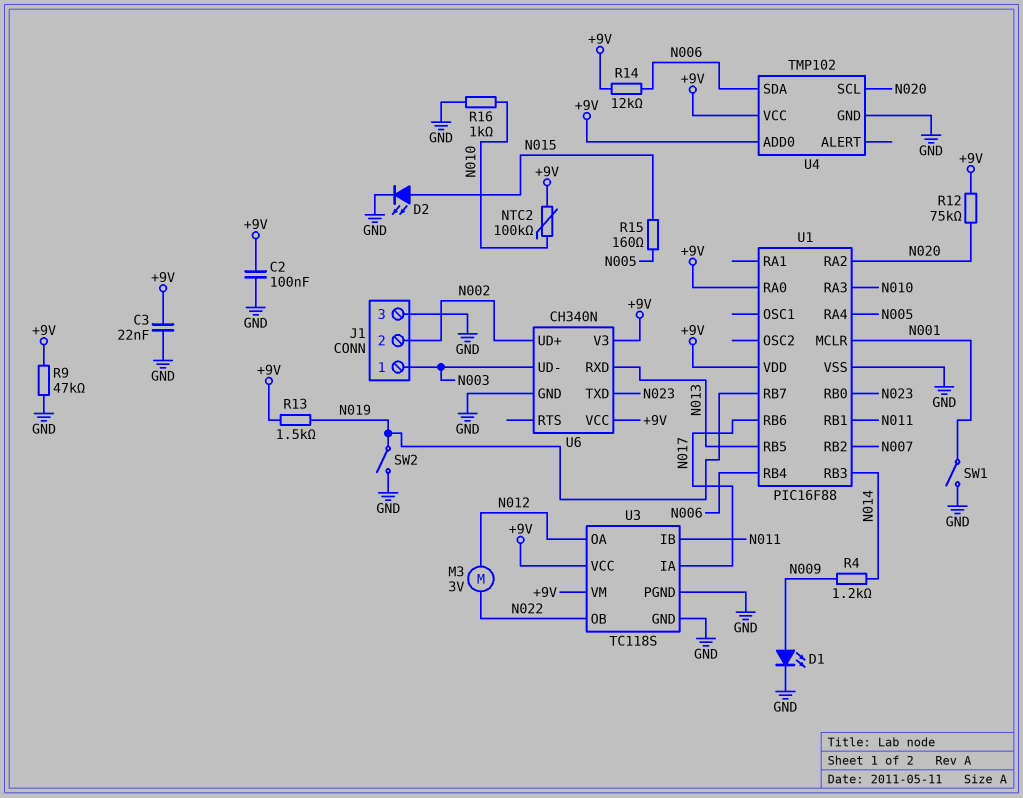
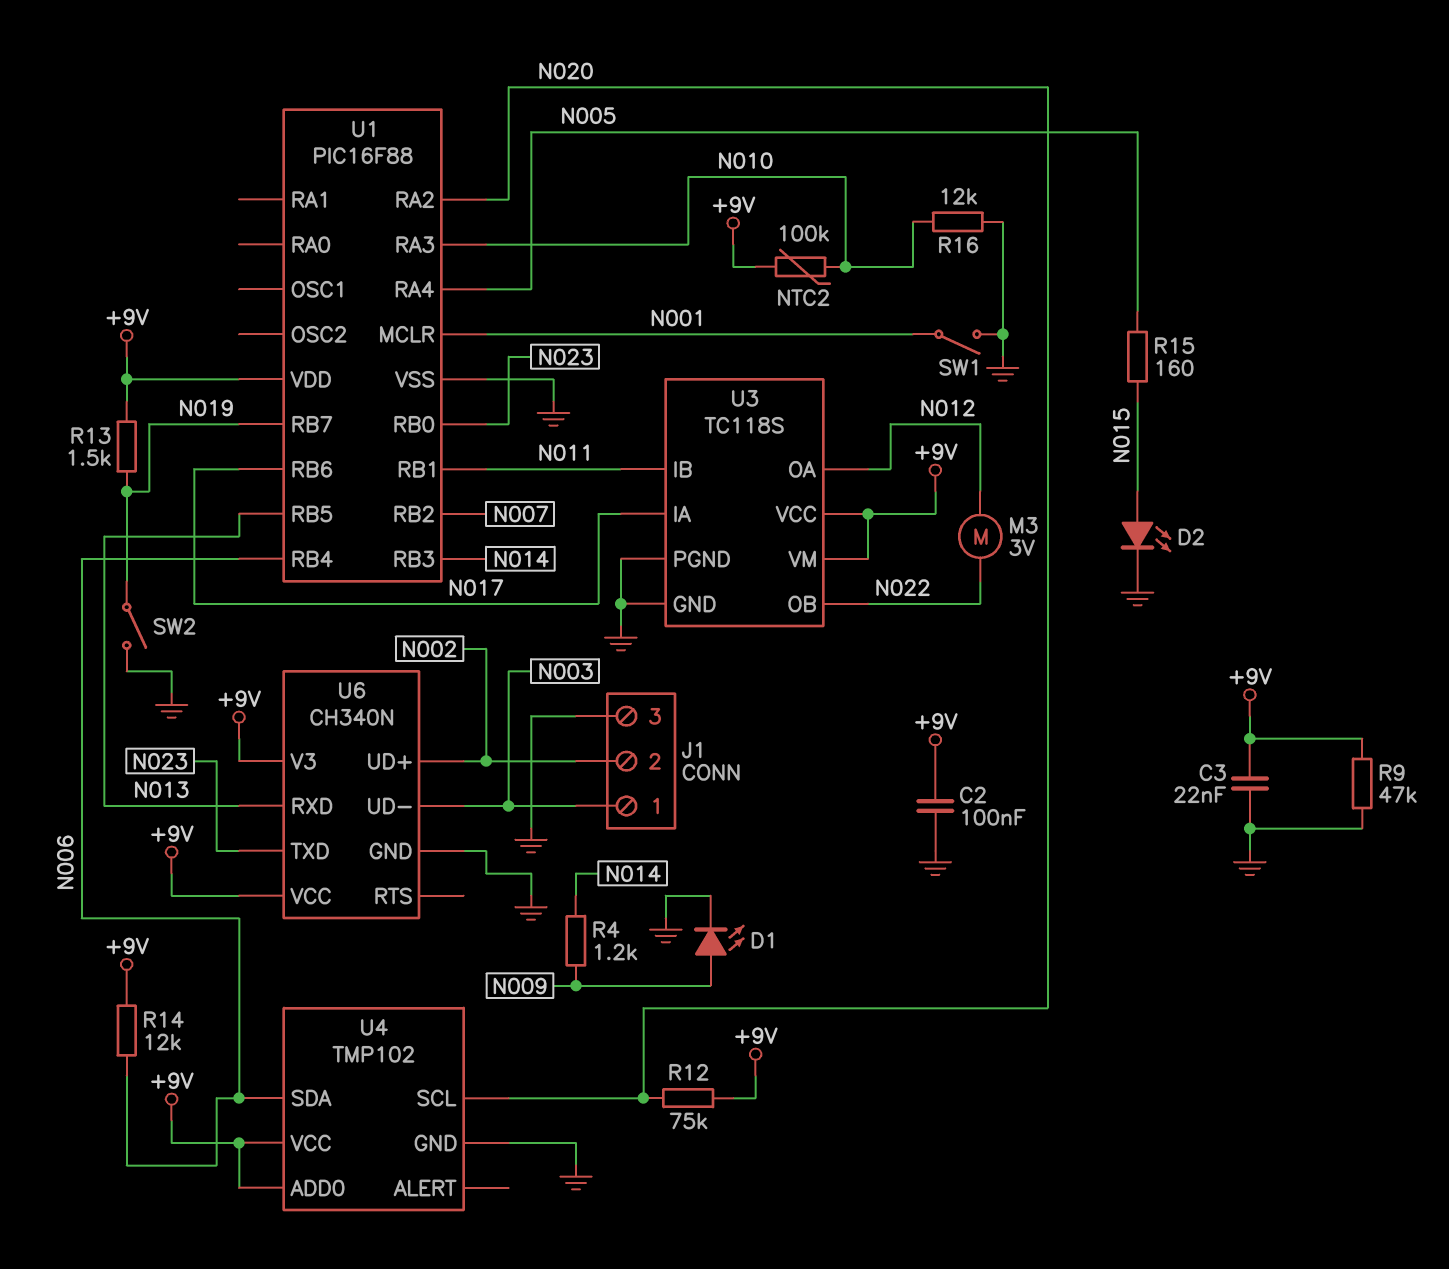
R16: 1k (GND, N010) -> 12k (GND, N010)
U1 pin RA0: +9V -> none

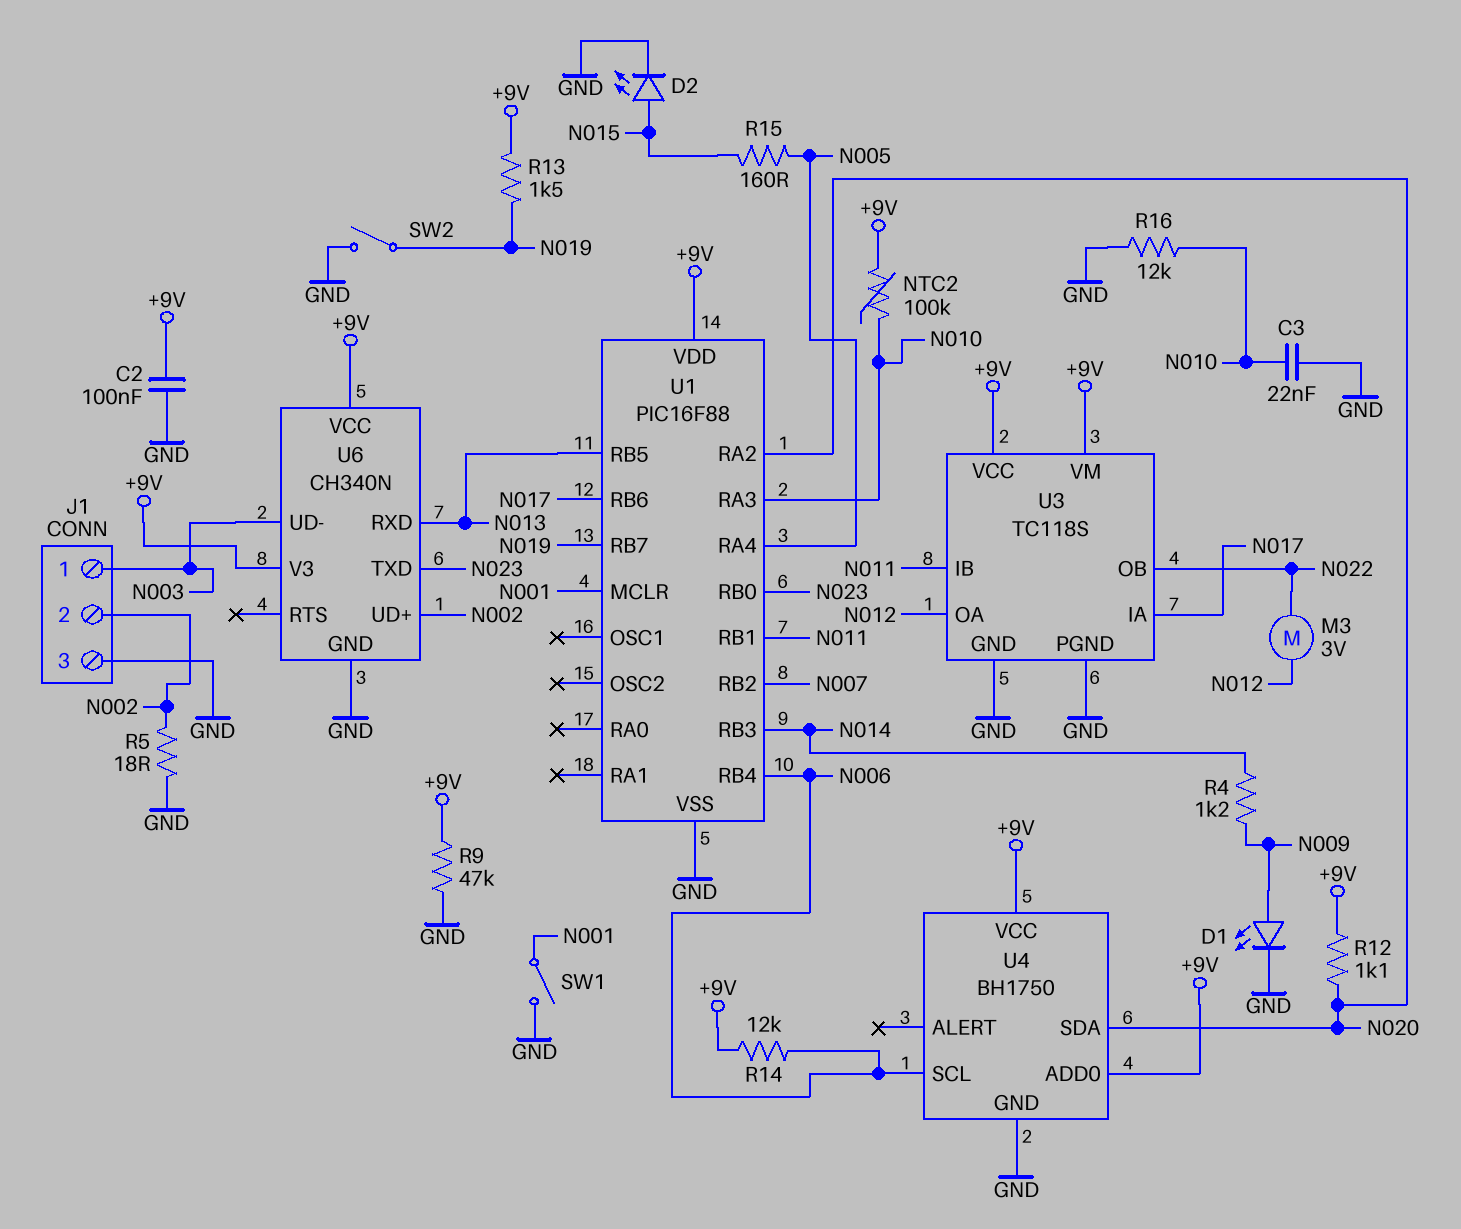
C3: 22nF (+9V, GND) -> 22nF (GND, N010)
R5: none -> 18 (GND, N002)
R12: 75k (+9V, N020) -> 1.1k (+9V, N020)
U4: TMP102 -> BH1750
U4 pin SCL: N020 -> N006
U4 pin SDA: N006 -> N020

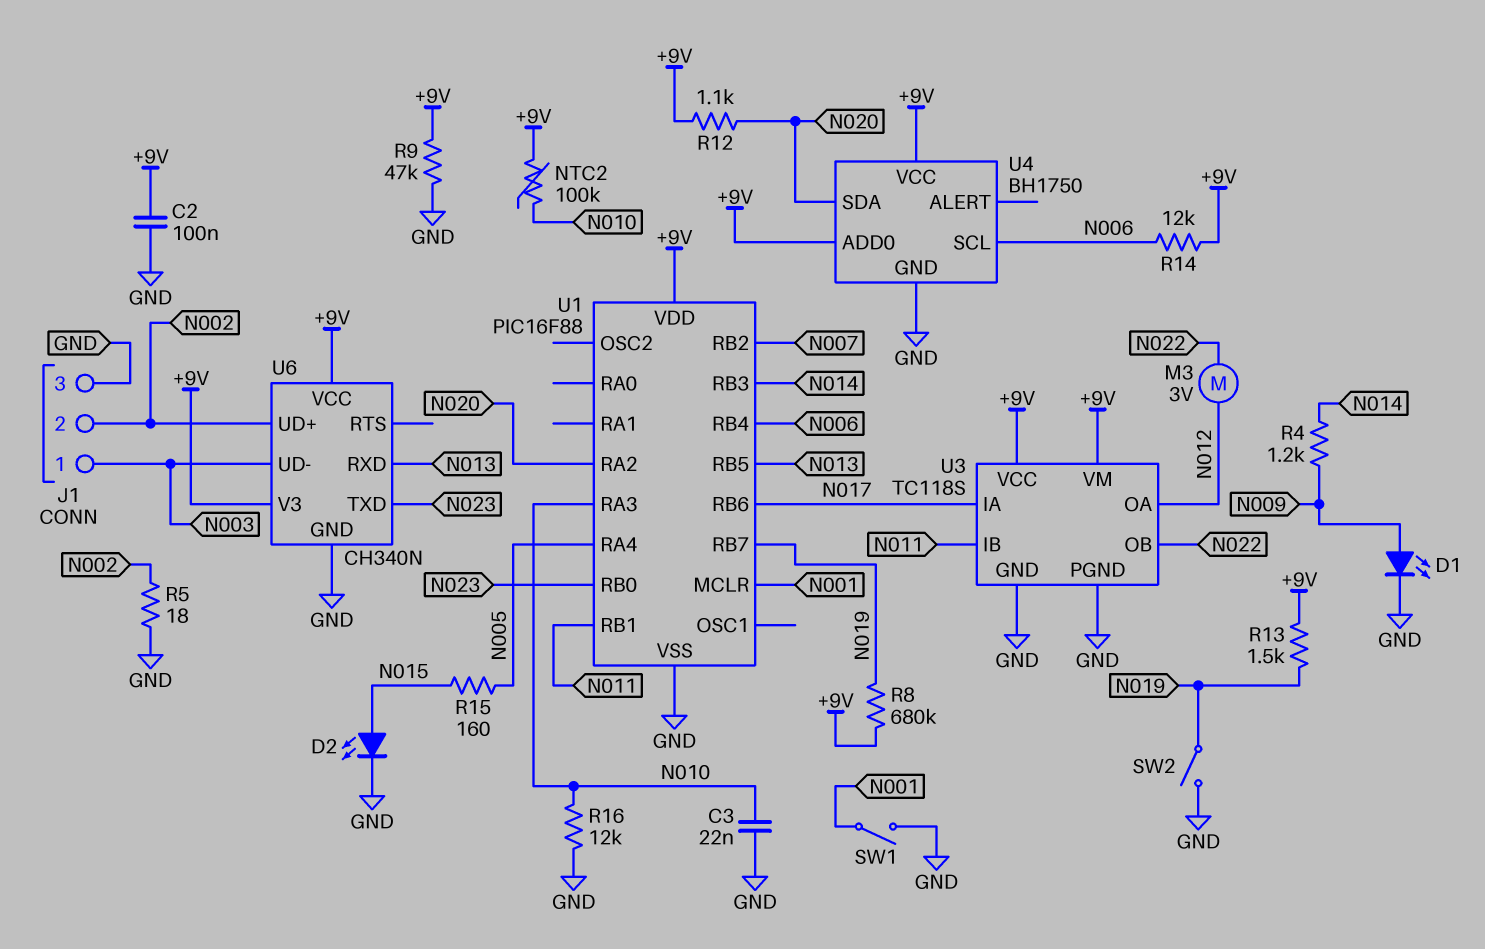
R8: none -> 680k (+9V, N019)

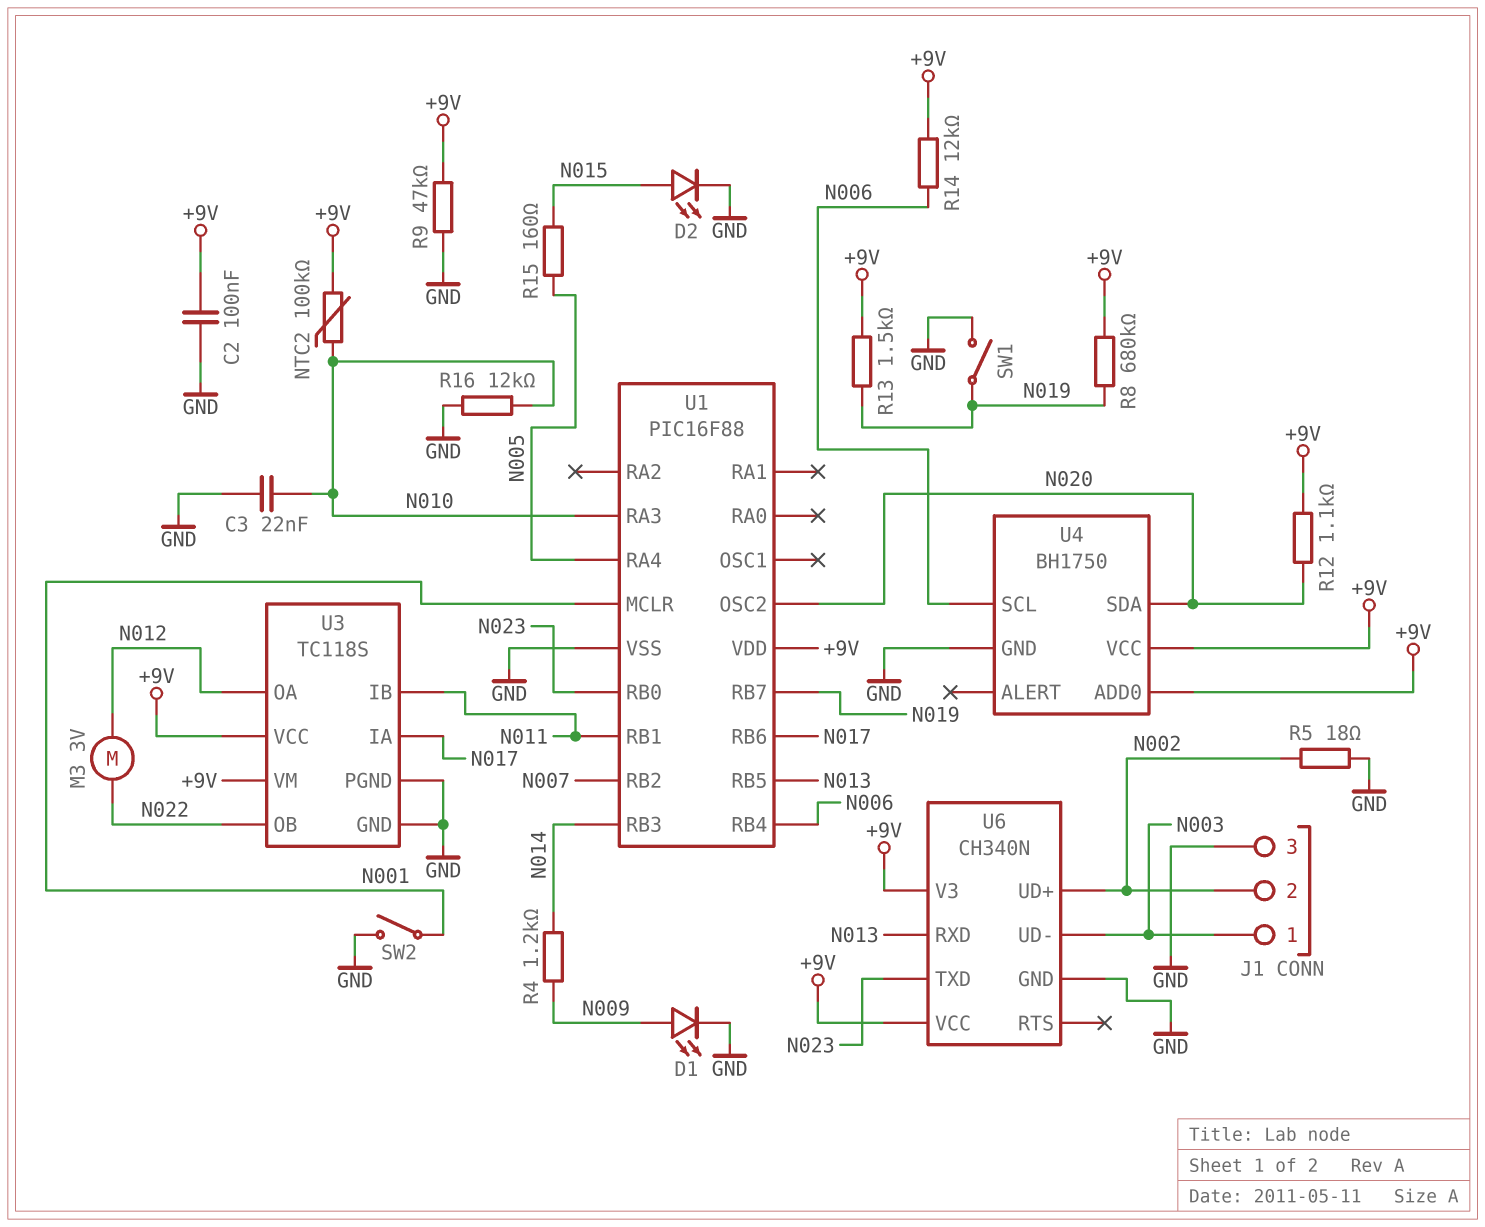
SW1: switch (GND, N001) -> switch (GND, N019)
SW2: switch (GND, N019) -> switch (GND, N001)
U1 pin OSC2: none -> N020
U1 pin RA2: N020 -> none

